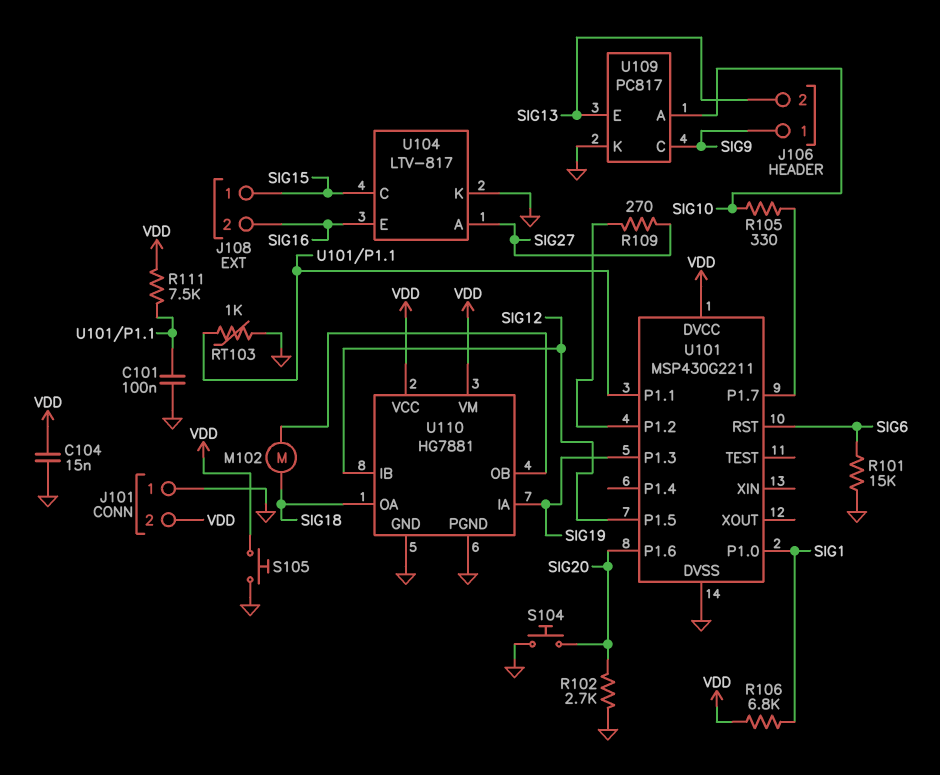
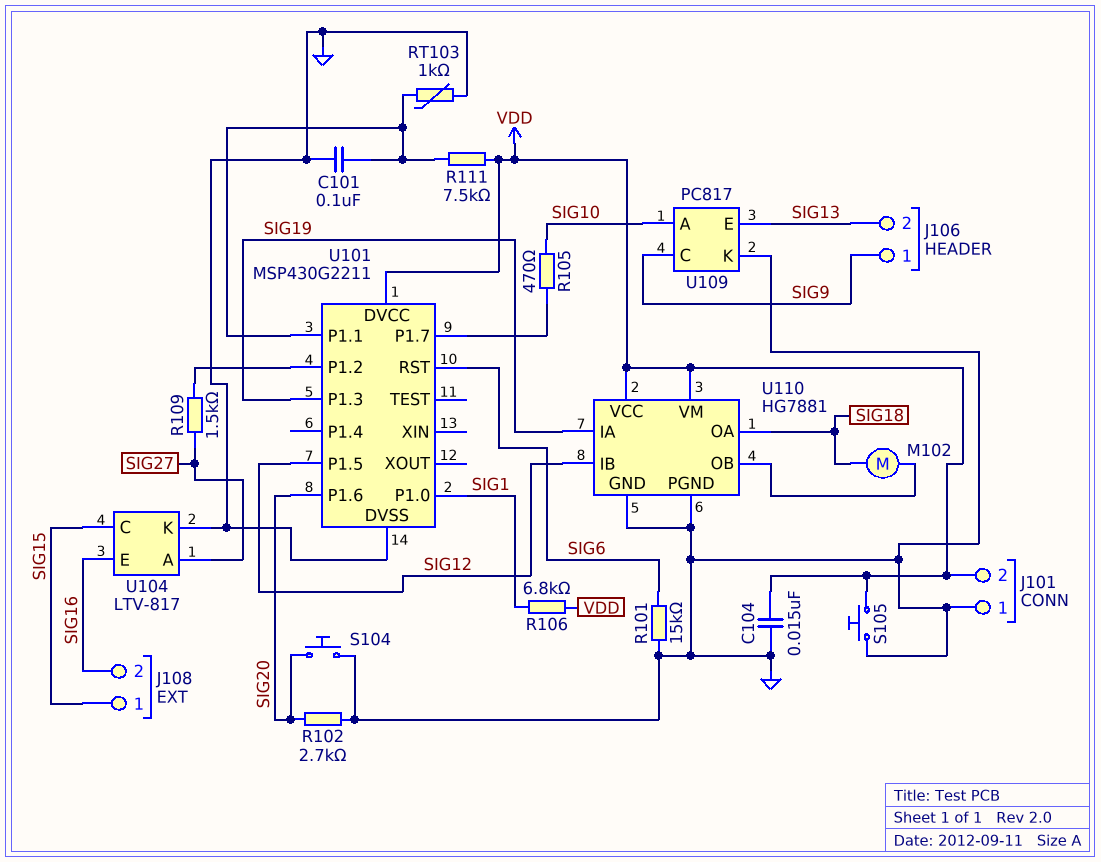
R105: 330 (SIG10, U101/P1.7) -> 470 (SIG10, U101/P1.7)
R109: 270 (SIG27, U101/P1.2) -> 1.5k (SIG27, U101/P1.2)

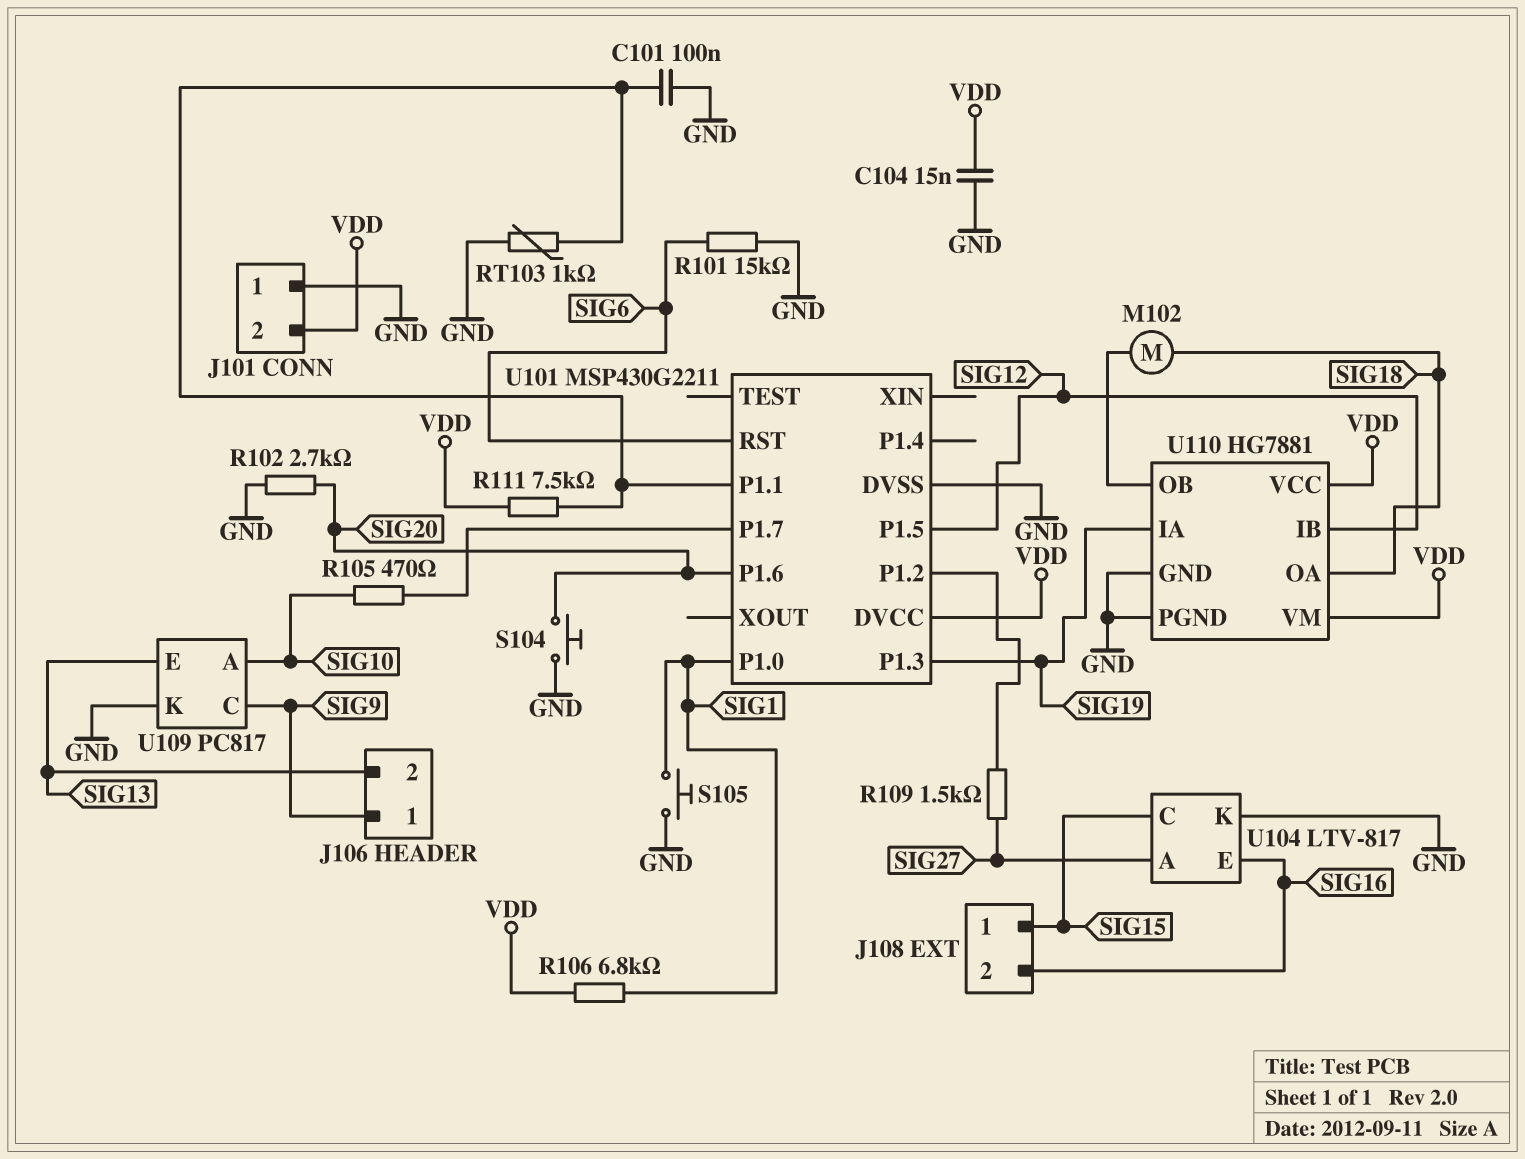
S105: button (GND, VDD) -> button (GND, SIG1)

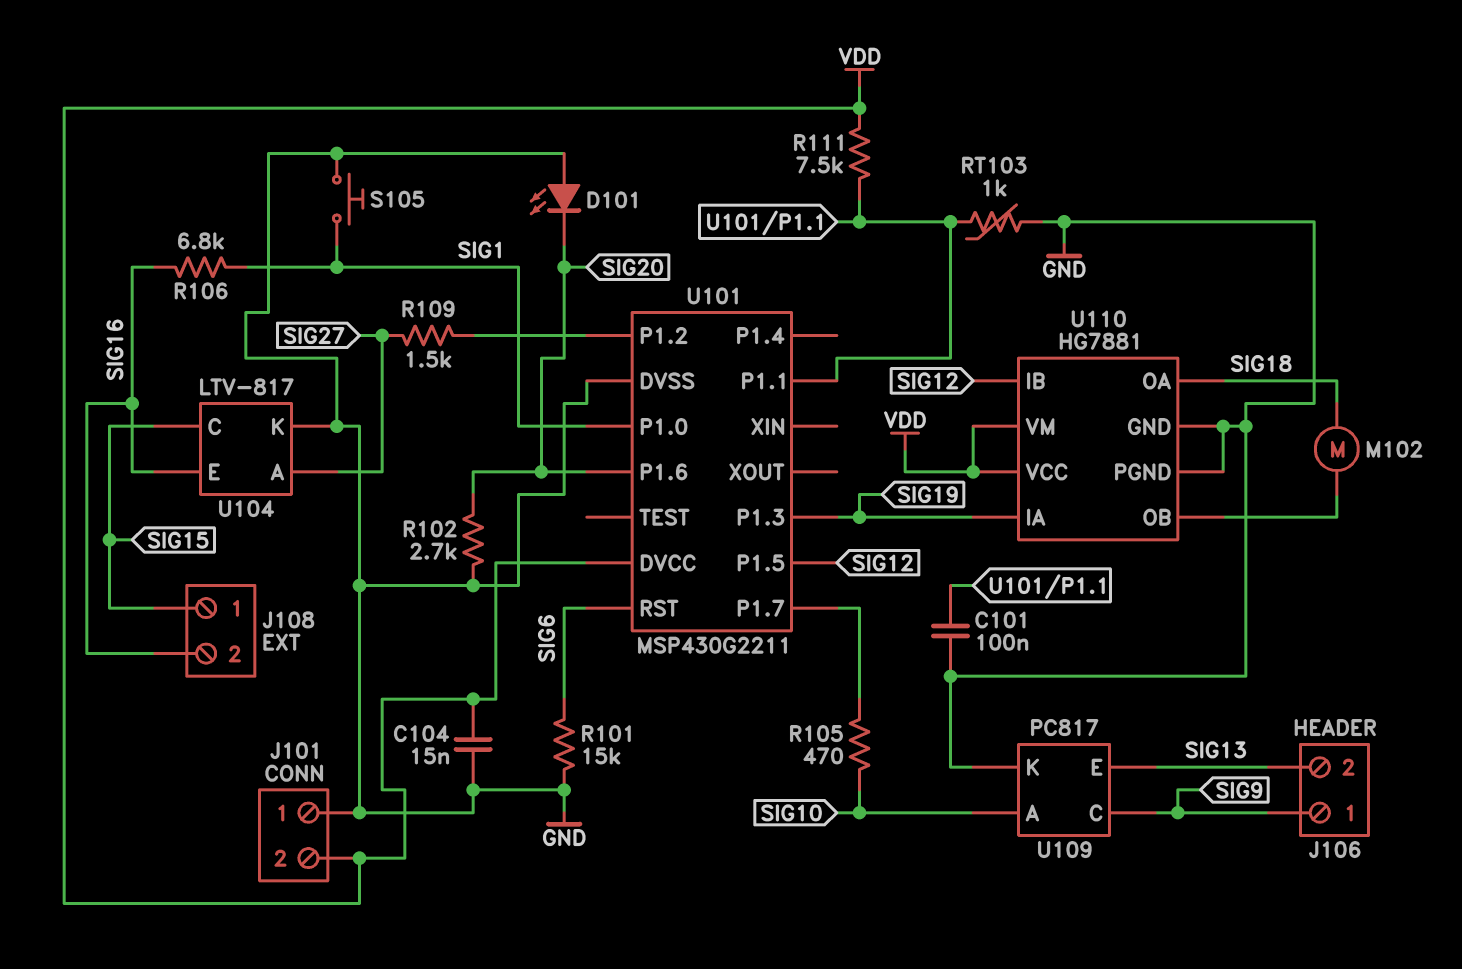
D101: none -> LED (A GND, K SIG20)
R106: 6.8k (SIG1, VDD) -> 6.8k (SIG1, SIG16)
S104: button (GND, SIG20) -> none

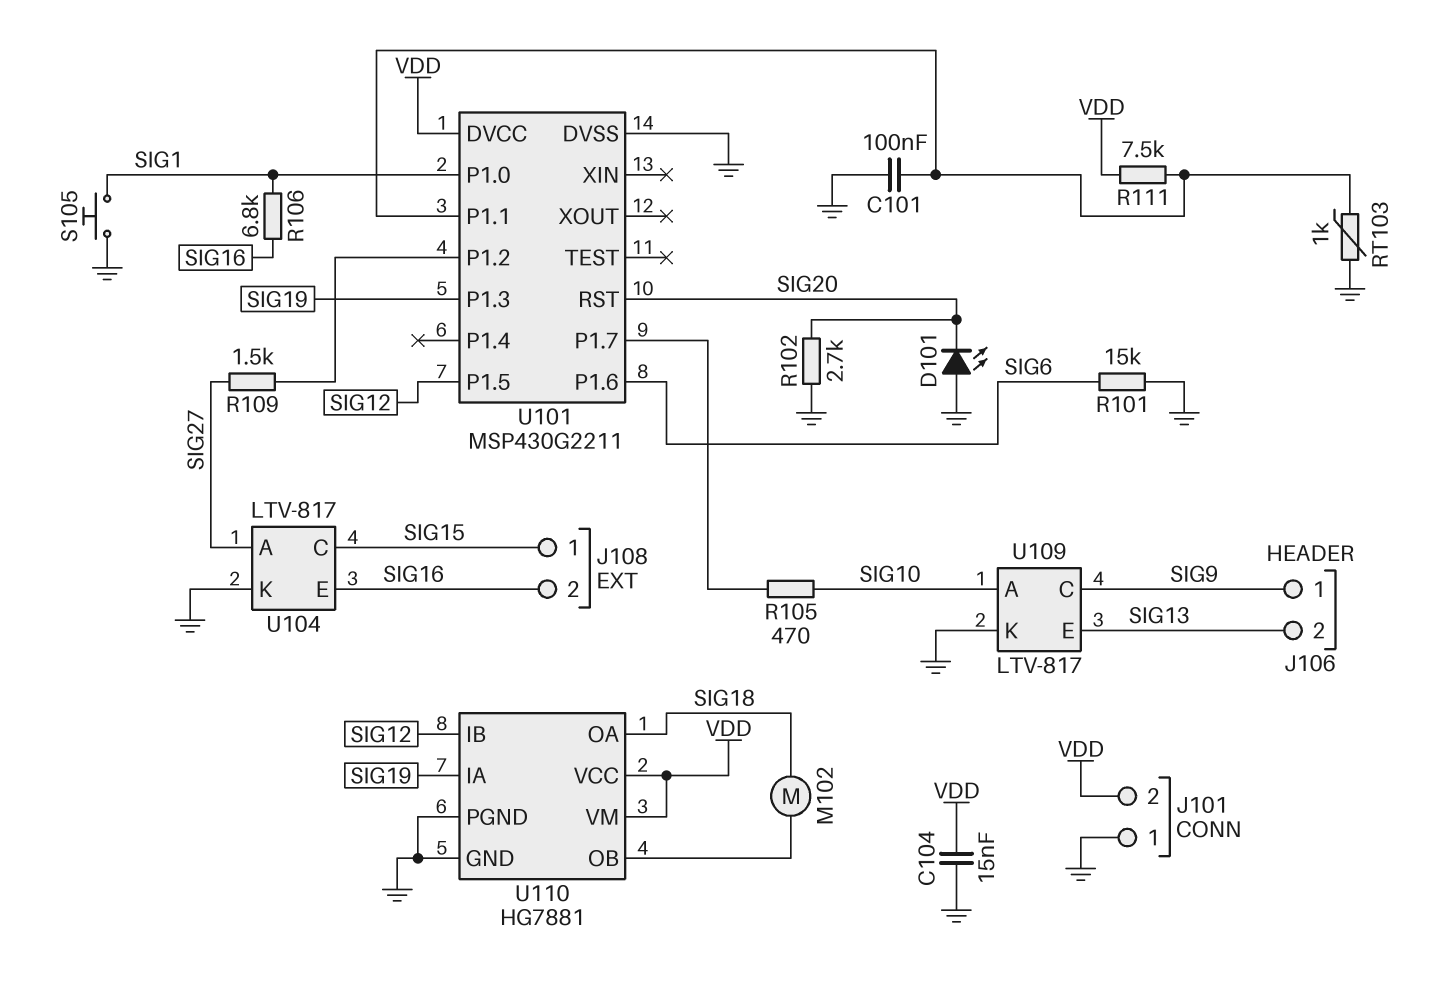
U101 pin P1.6: SIG20 -> SIG6
U101 pin RST: SIG6 -> SIG20
U109: PC817 -> LTV-817

